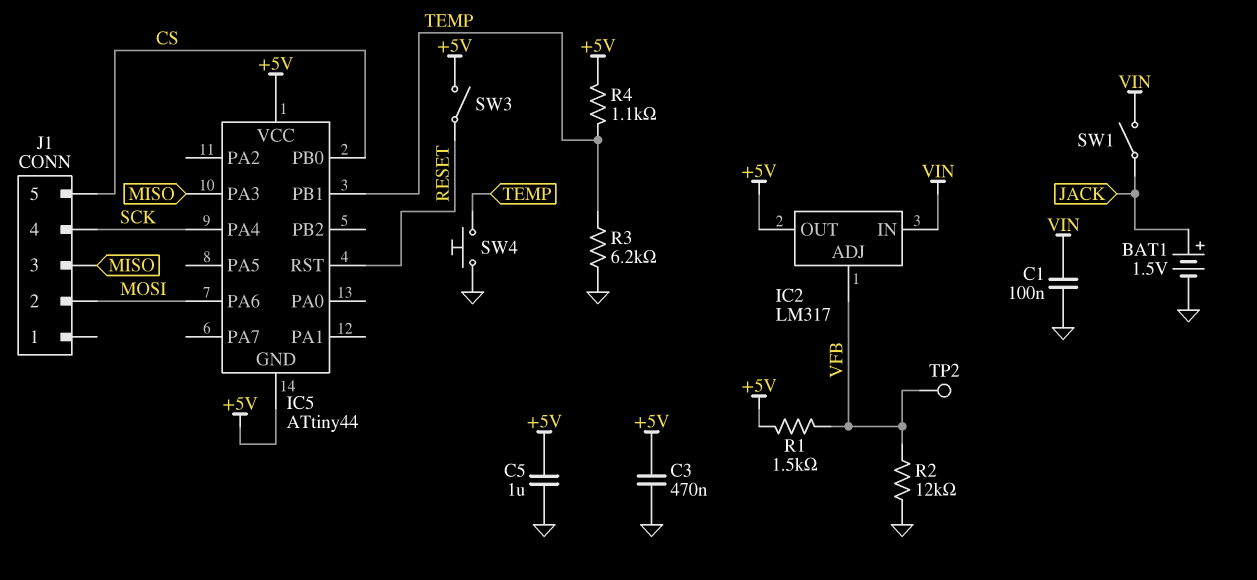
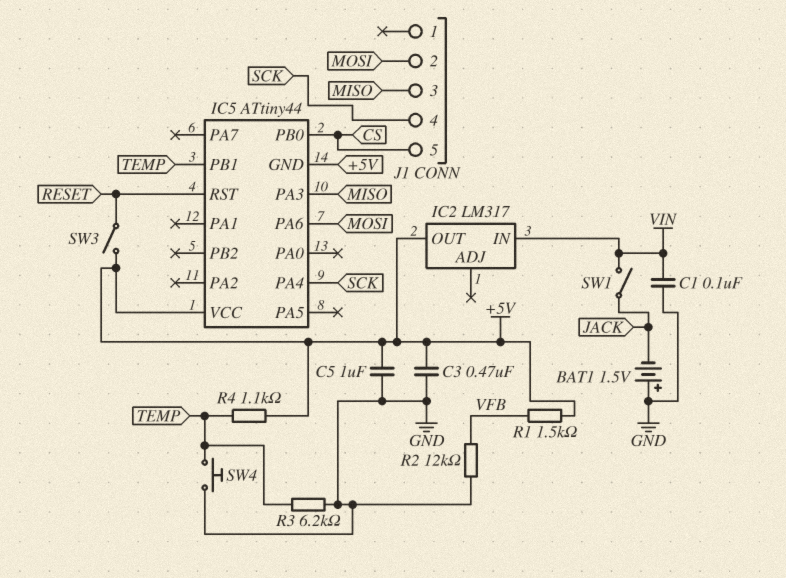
BAT1: 1.5V (plus JACK, minus GND) -> 1.5V (plus GND, minus JACK)
IC2 pin ADJ: VFB -> none
TP2: test point (VFB) -> none

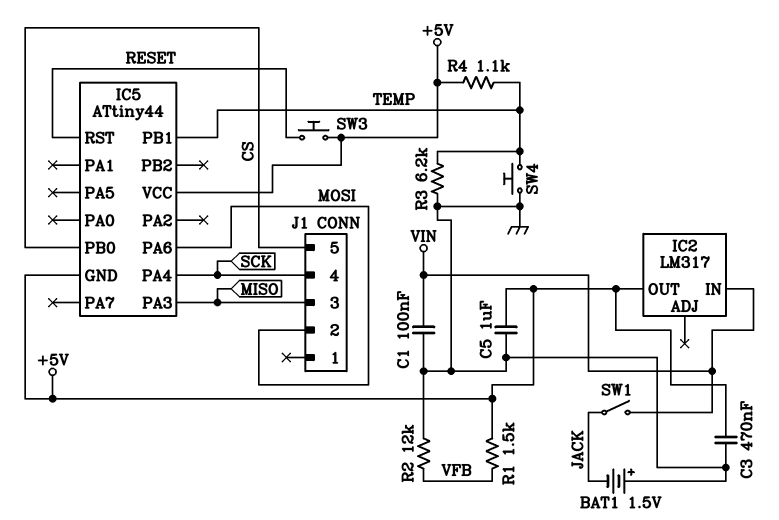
SW3: switch (+5V, RESET) -> button (+5V, RESET)

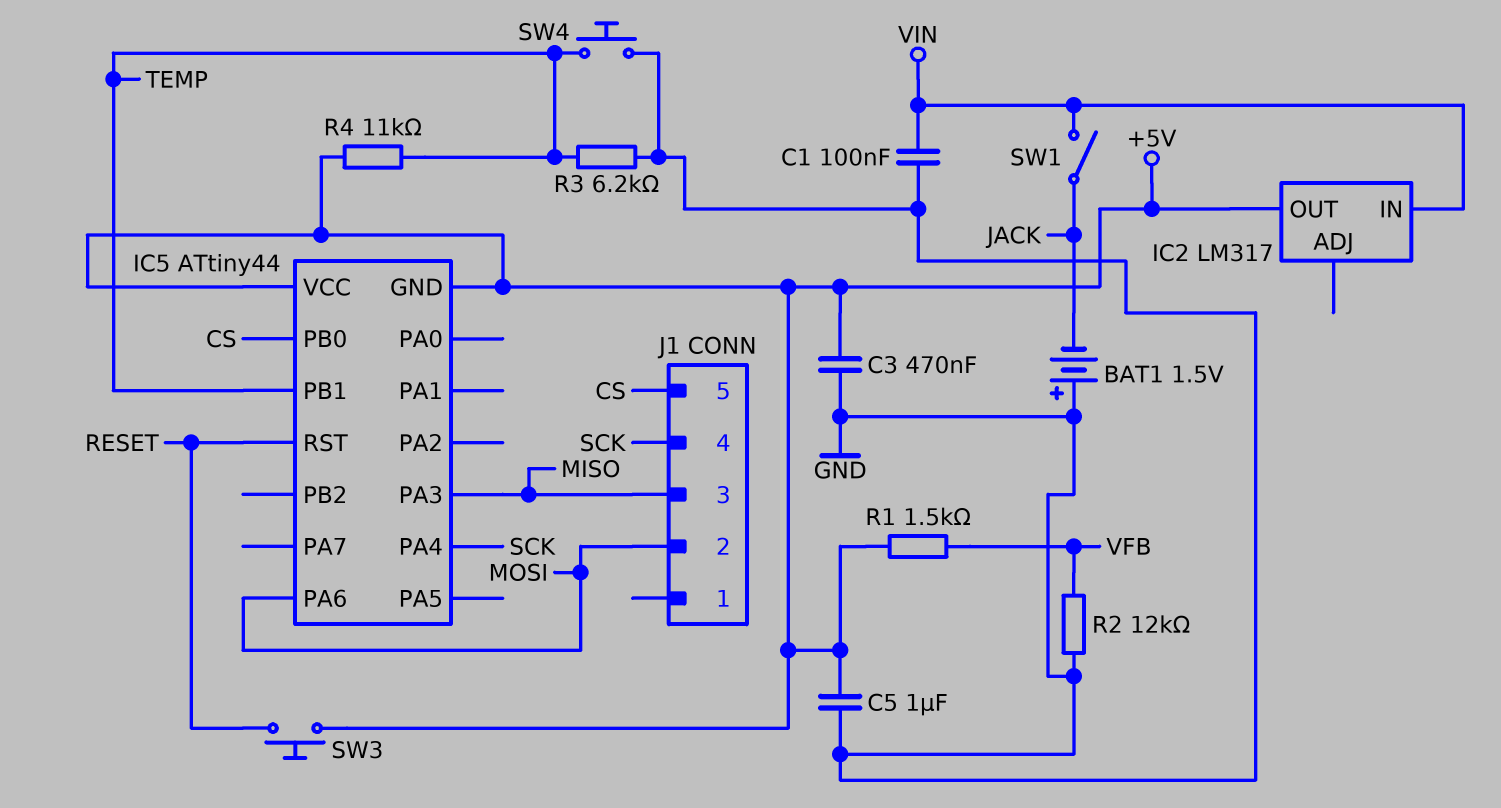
R4: 1.1k (+5V, TEMP) -> 11k (+5V, TEMP)

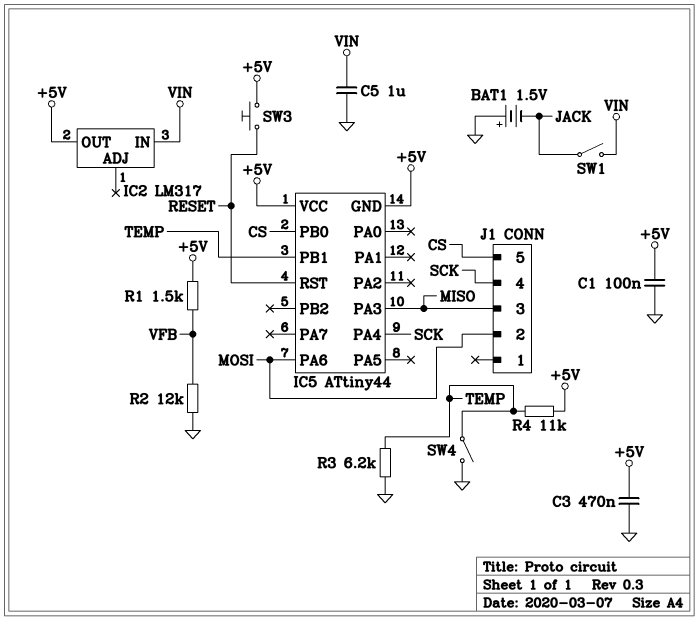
C1: 100nF (GND, VIN) -> 100nF (+5V, GND)
C5: 1uF (+5V, GND) -> 1uF (GND, VIN)
SW4: button (GND, TEMP) -> switch (GND, TEMP)

